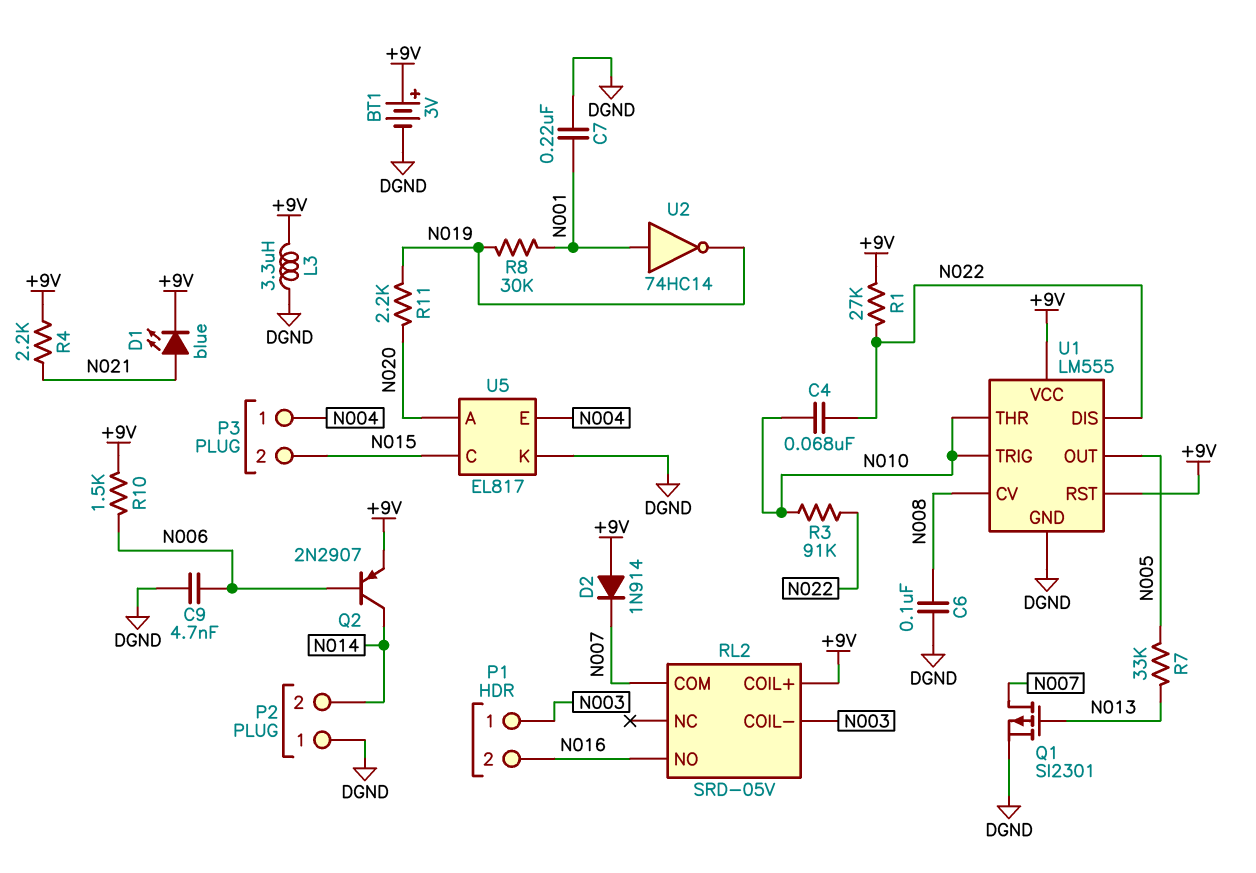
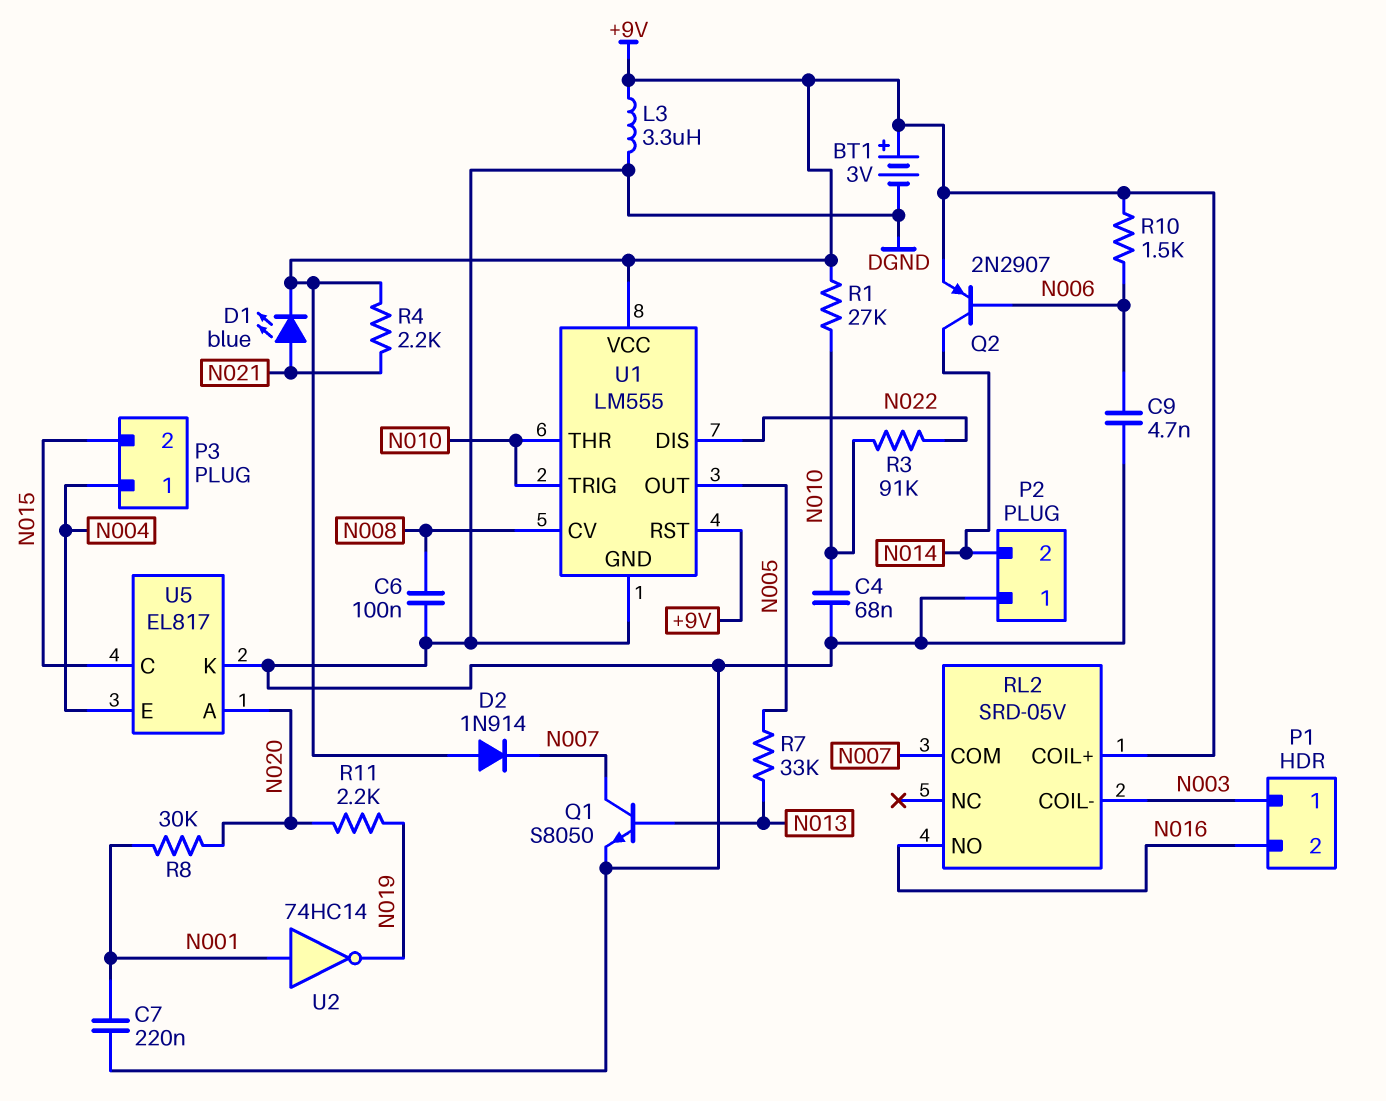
C4: 68nF (N010, N022) -> 68nF (DGND, N010)
Q1: PMOS SI2301 (G N013, D N007, S DGND) -> NPN S8050 (B N013, C N007, E DGND)
R1: 27k (+9V, N022) -> 27k (+9V, N010)
R8: 30k (N001, N019) -> 30k (N001, N020)

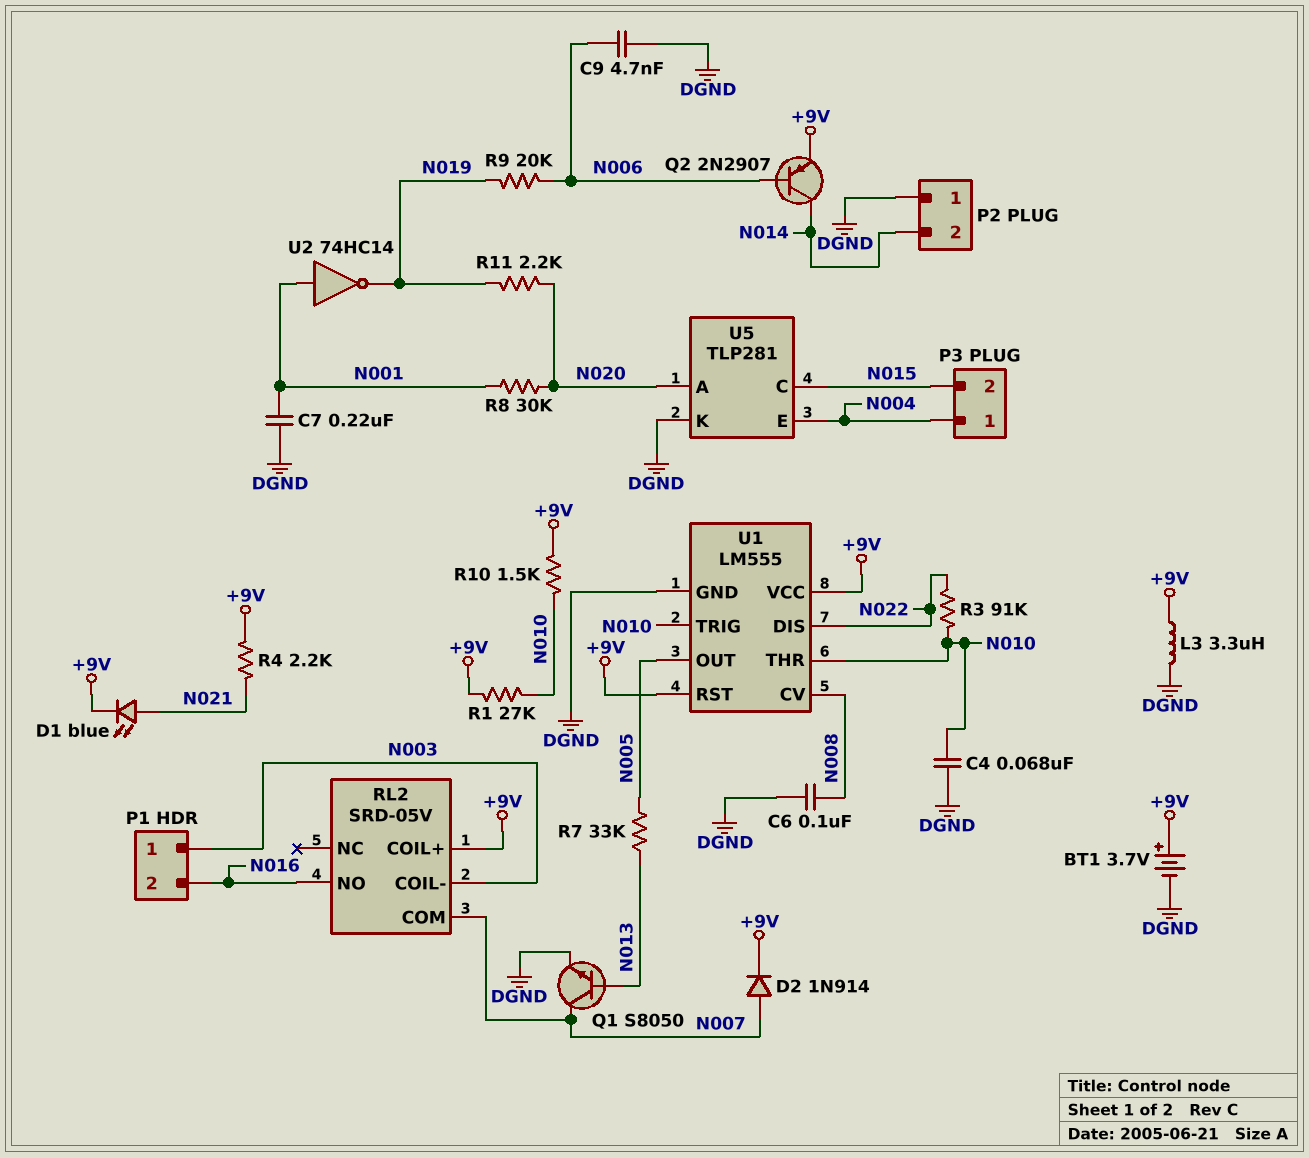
BT1: 3V (plus +9V, minus DGND) -> 3.7V (plus +9V, minus DGND)
D2: diode 1N914 (A +9V, K N007) -> diode 1N914 (A N007, K +9V)
R9: none -> 20k (N006, N019)
R10: 1.5k (+9V, N006) -> 1.5k (+9V, N010)
U5: EL817 -> TLP281

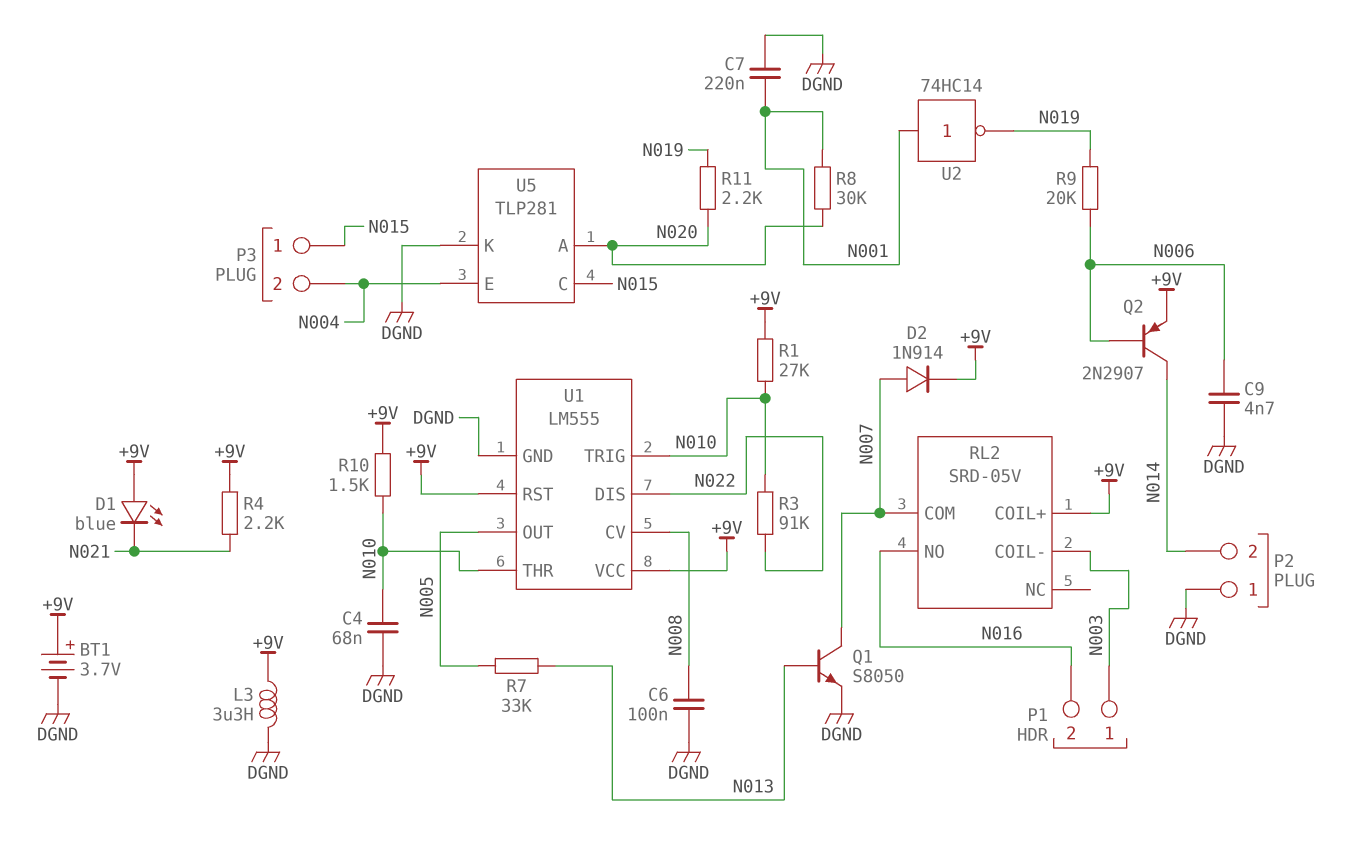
D1: LED blue (A N021, K +9V) -> LED blue (A +9V, K N021)
P3 pin 1: N004 -> N015
P3 pin 2: N015 -> N004

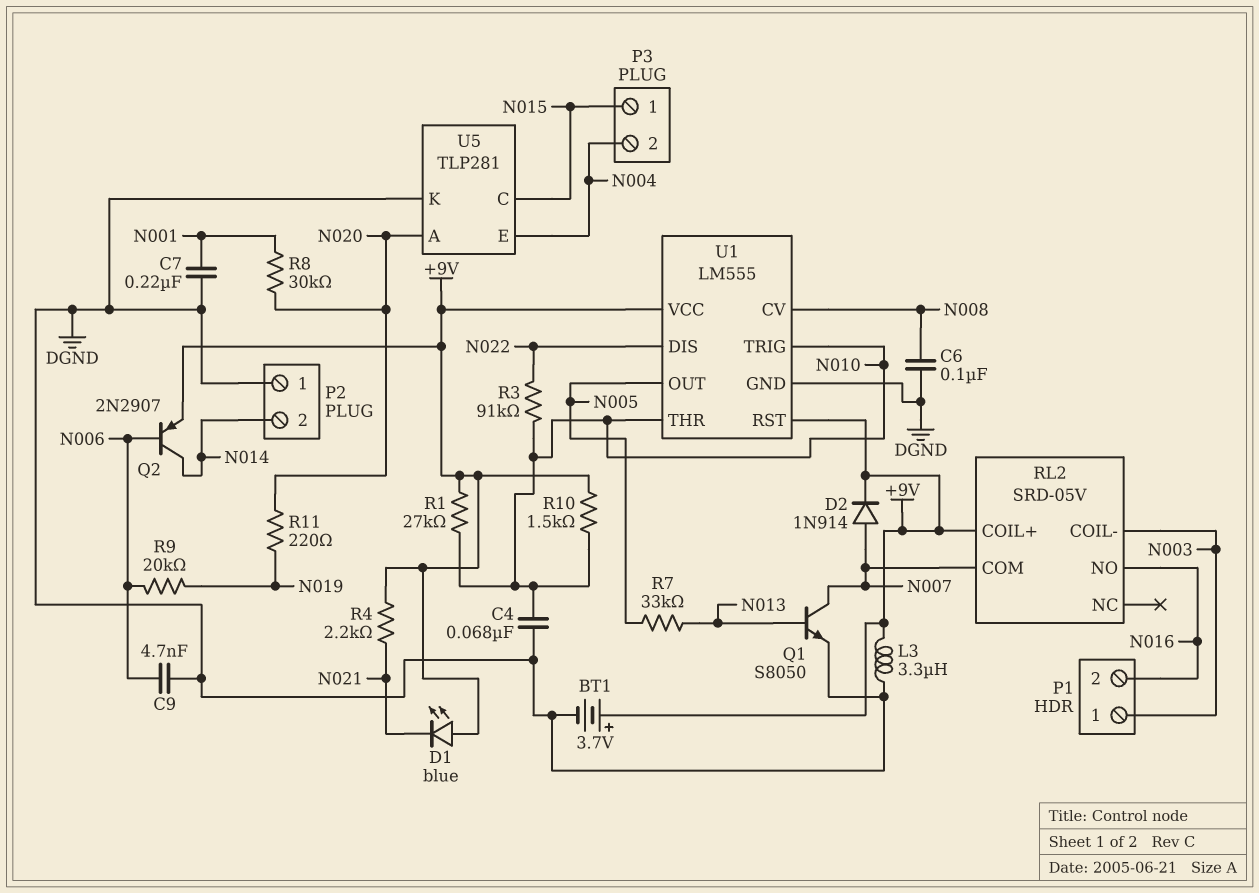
R11: 2.2k (N019, N020) -> 220 (N019, N020)
U2: NOT 74HC14 (in N001, out N019) -> none

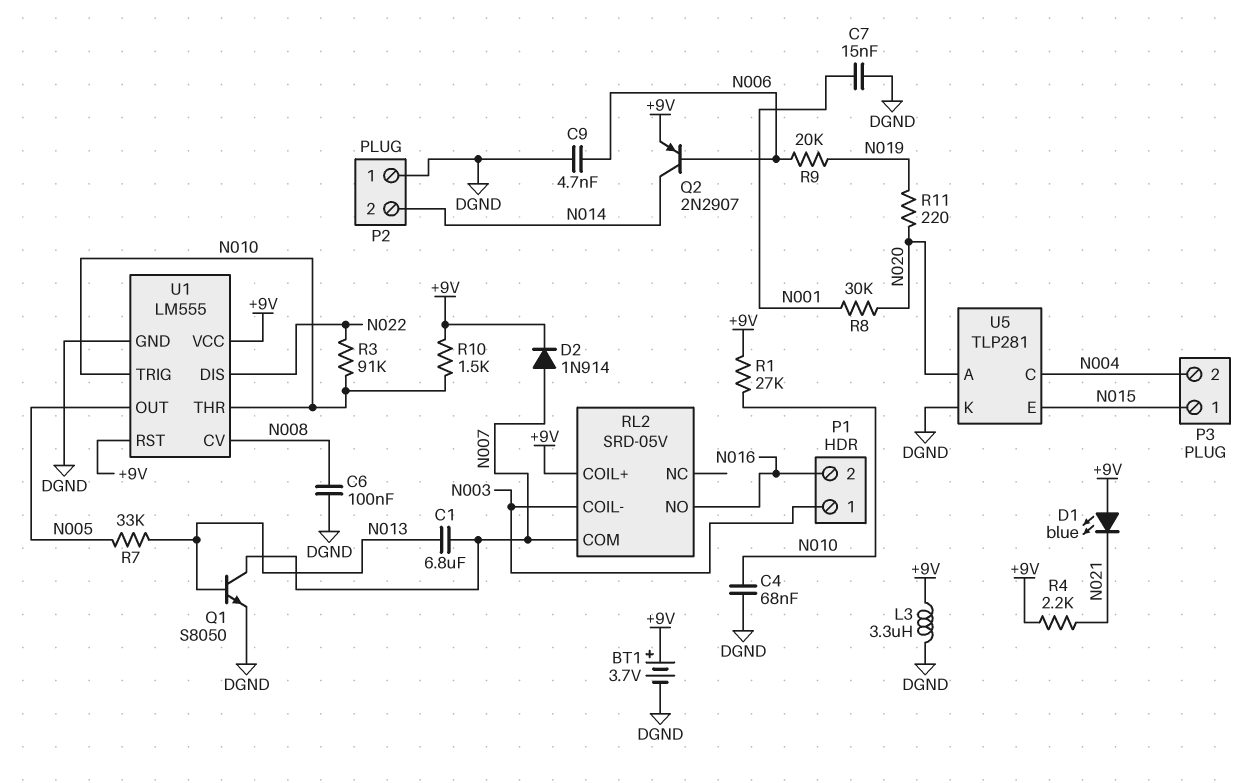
C1: none -> 6.8uF (N007, N013)
C7: 220nF (DGND, N001) -> 15nF (DGND, N001)
U5 pin C: N015 -> N004
U5 pin E: N004 -> N015

